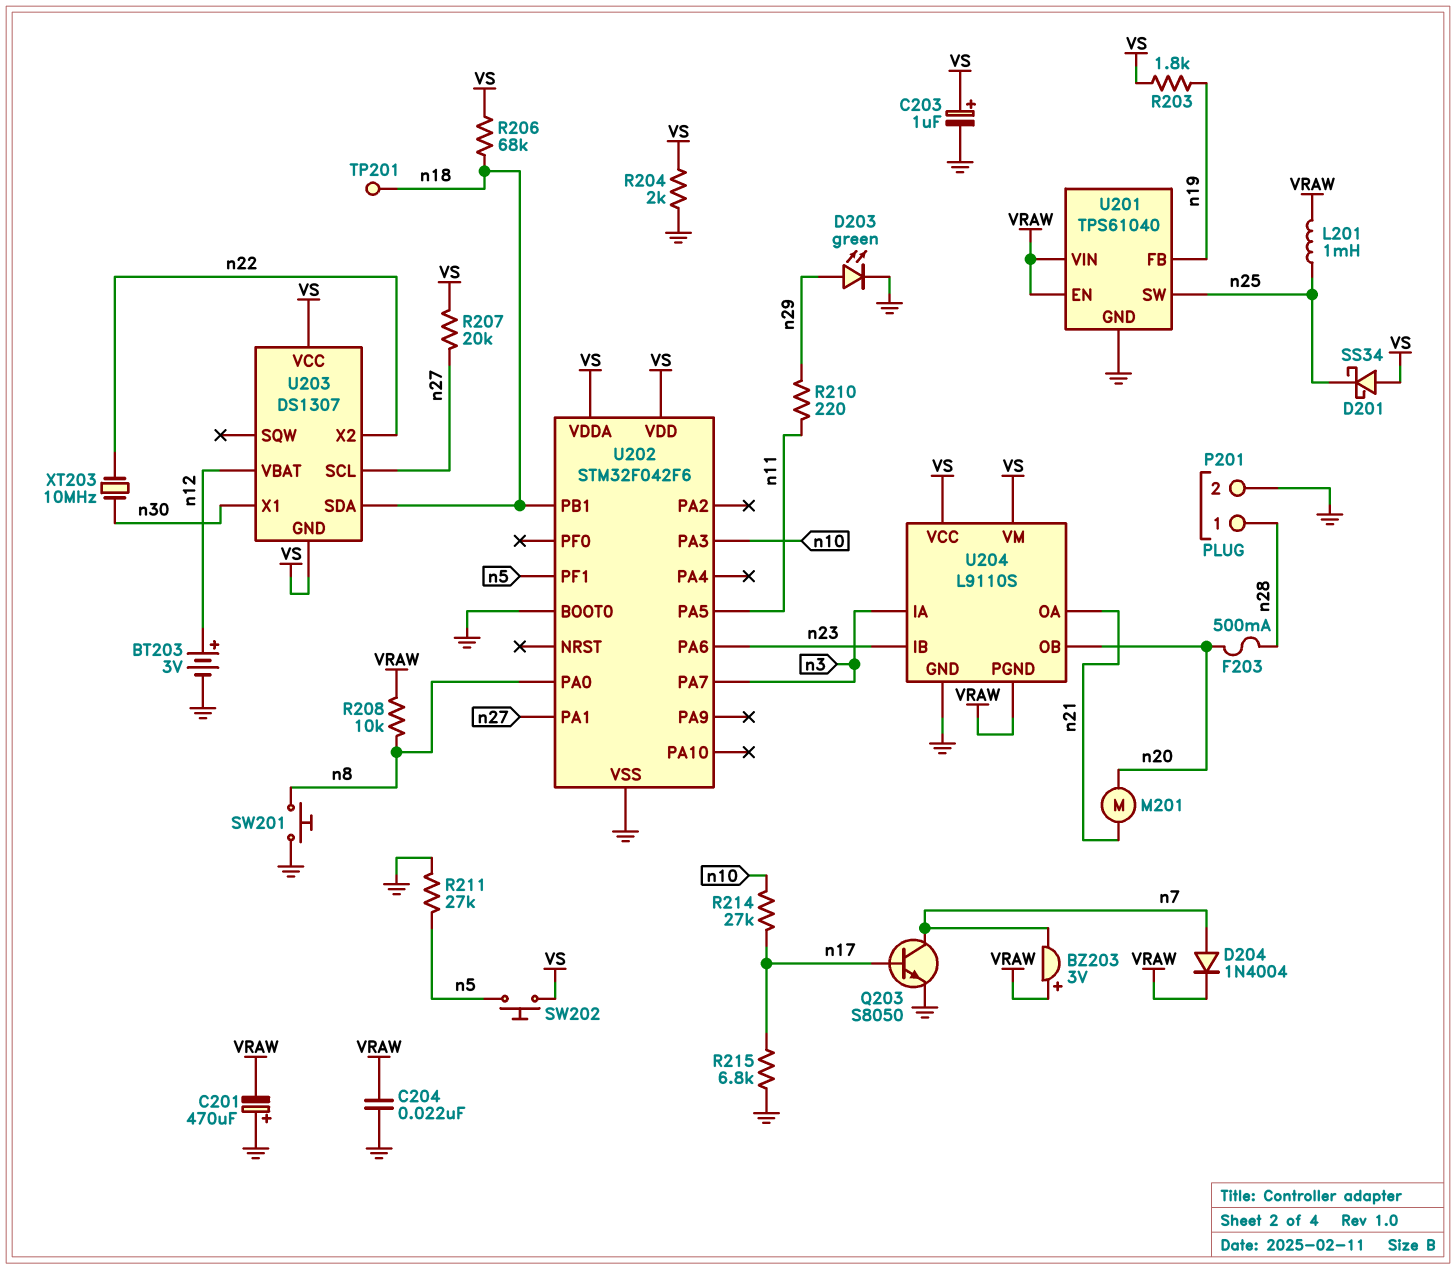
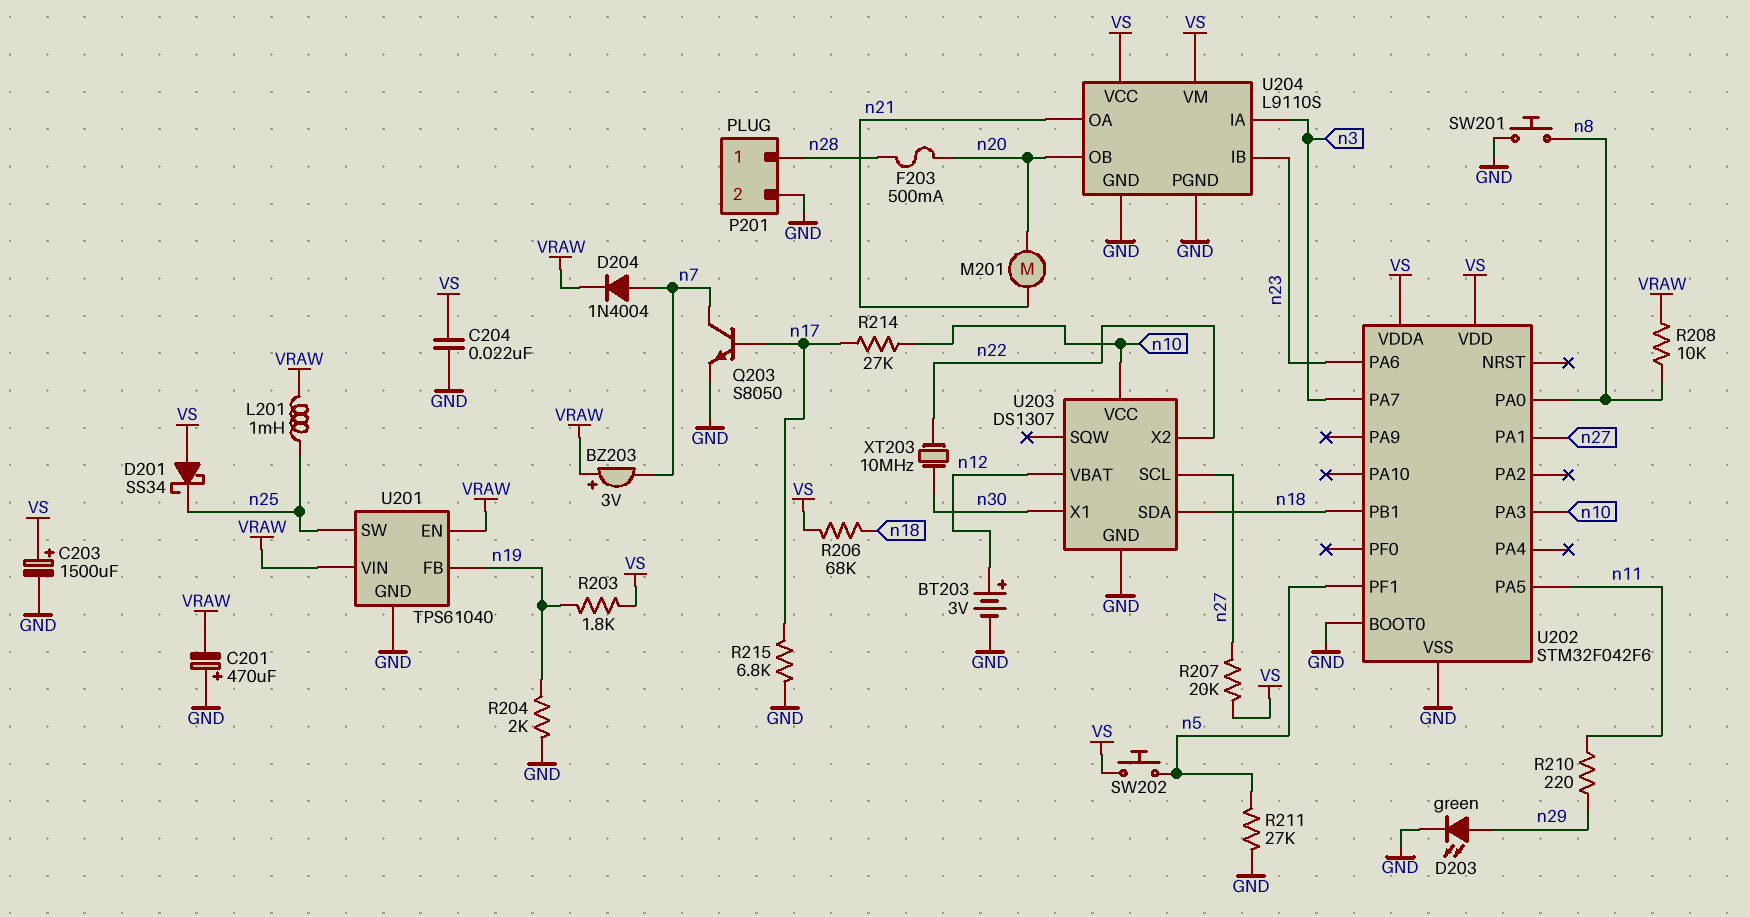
C203: 1uF (plus VS, minus GND) -> 1500uF (plus VS, minus GND)
C204: 22nF (GND, VRAW) -> 22nF (GND, VS)
R204: 2k (GND, VS) -> 2k (GND, n19)
TP201: test point (n18) -> none
U203 pin GND: VS -> GND
U203 pin VCC: VS -> n10
U204 pin PGND: VRAW -> GND

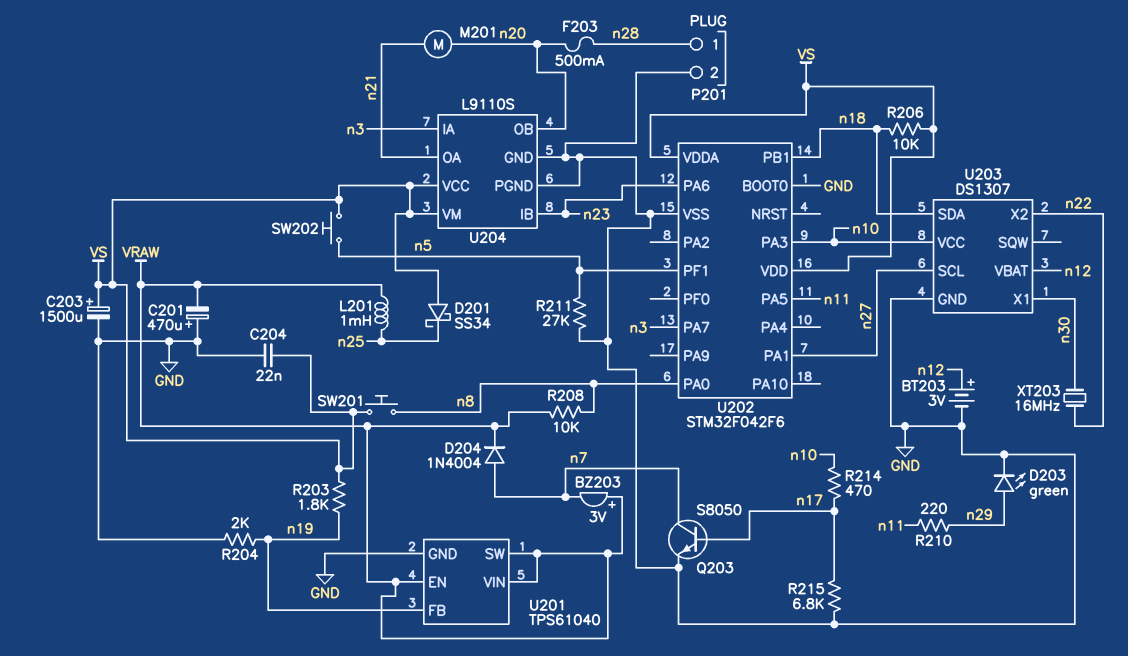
R206: 68k (VS, n18) -> 10k (VS, n18)
R207: 20k (VS, n27) -> none
R214: 27k (n10, n17) -> 470 (n10, n17)
SW201: button (GND, n8) -> button (VS, n8)
U201 pin SW: n25 -> VRAW
XT203: 10MHz (n22, n30) -> 16MHz (n22, n30)

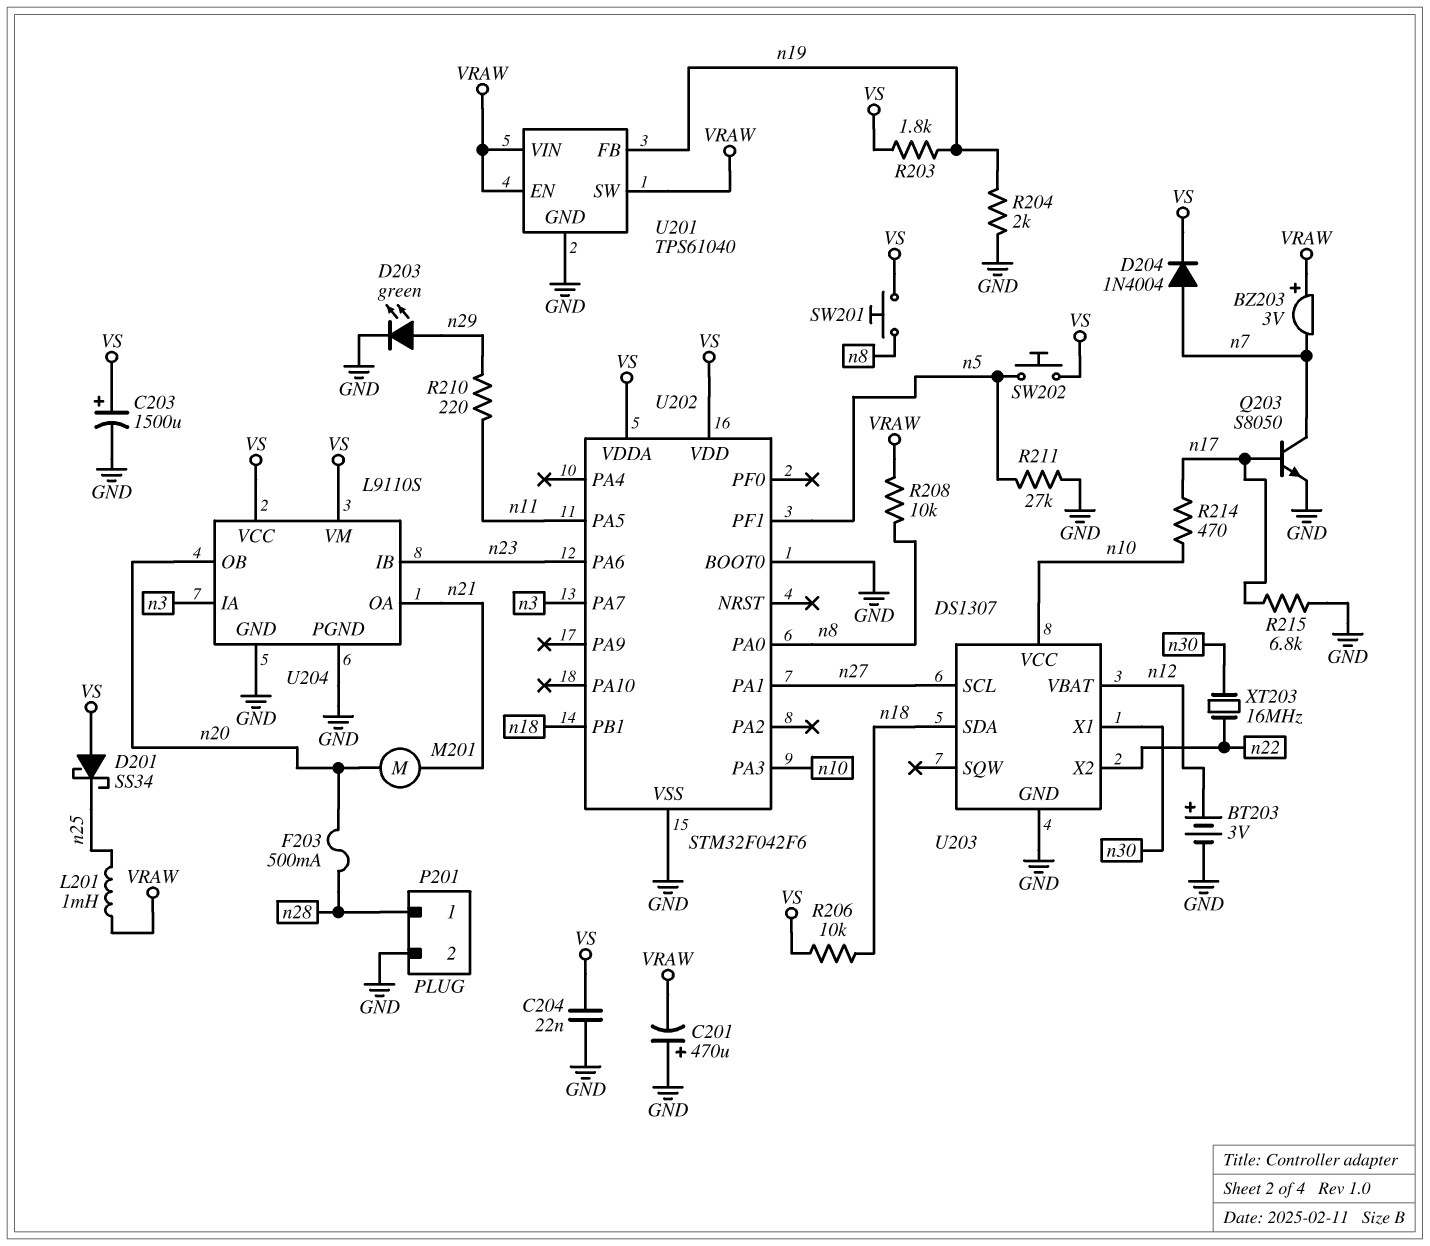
D204: diode 1N4004 (A n7, K VRAW) -> diode 1N4004 (A n7, K VS)

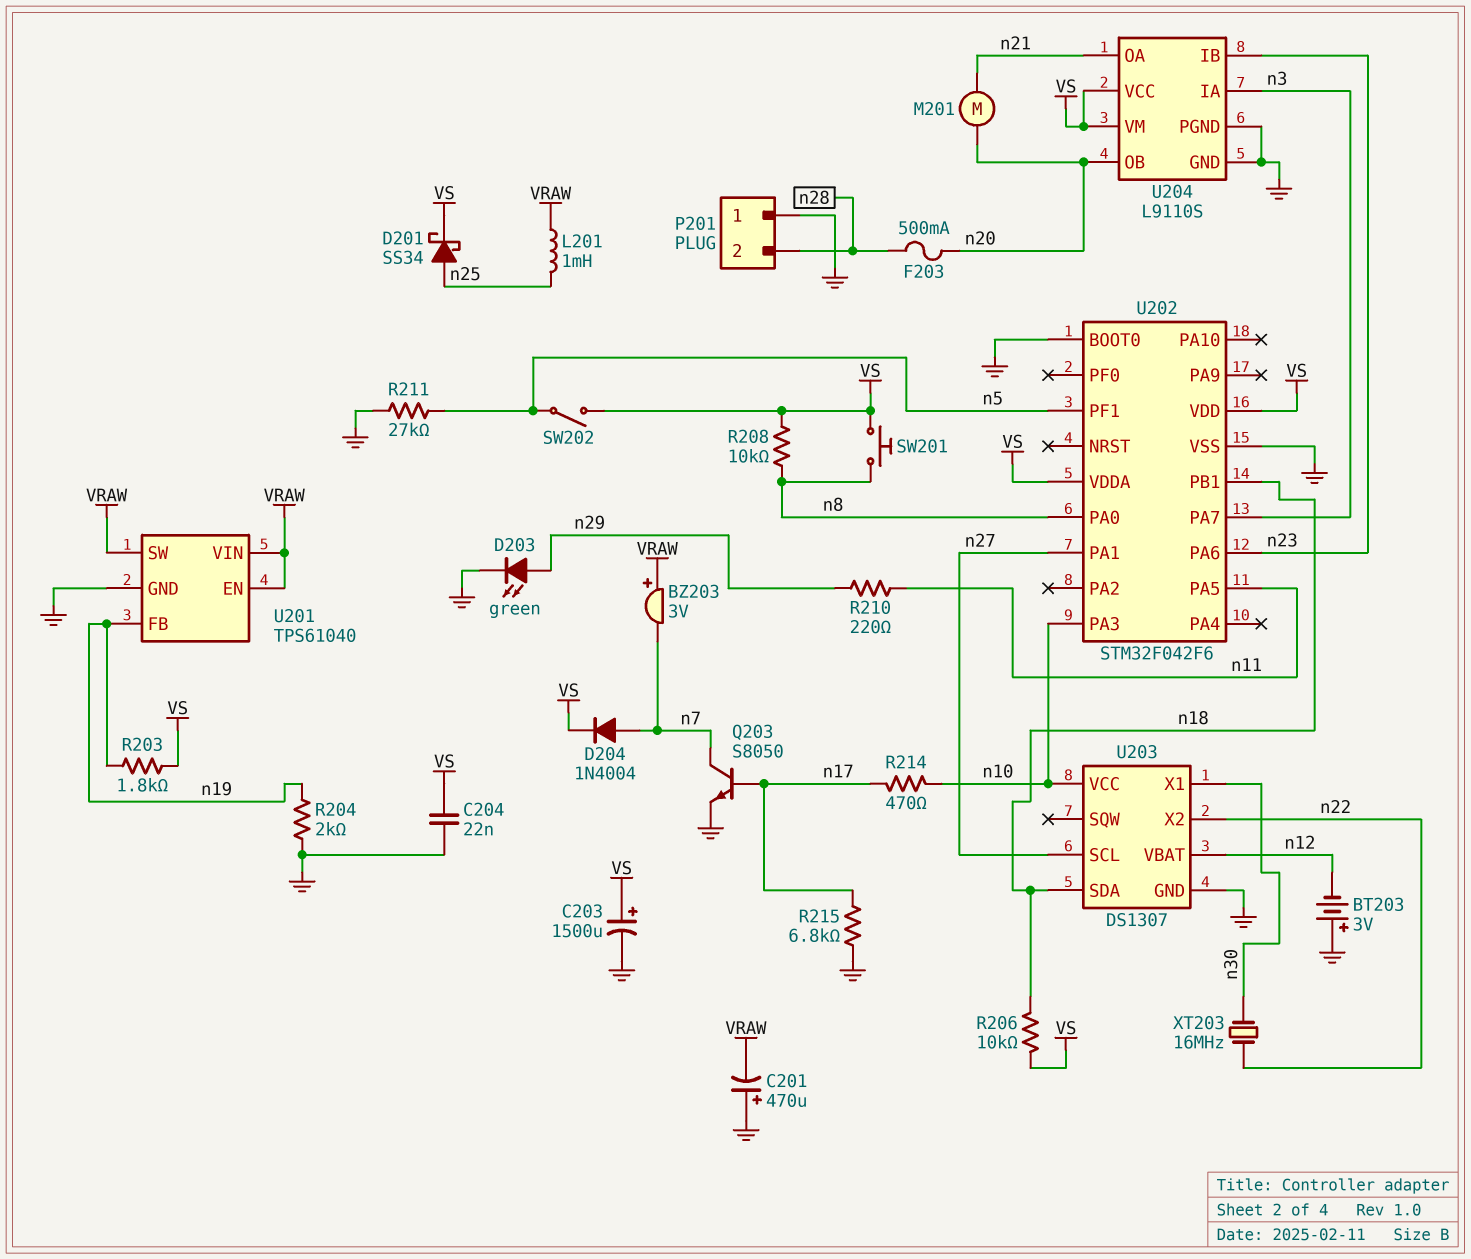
BT203: 3V (plus n12, minus GND) -> 3V (plus GND, minus n12)
D201: schottky SS34 (A VS, K n25) -> schottky SS34 (A n25, K VS)
P201 pin 1: n28 -> GND
P201 pin 2: GND -> n28
R208: 10k (VRAW, n8) -> 10k (VS, n8)
SW202: button (VS, n5) -> switch (VS, n5)

